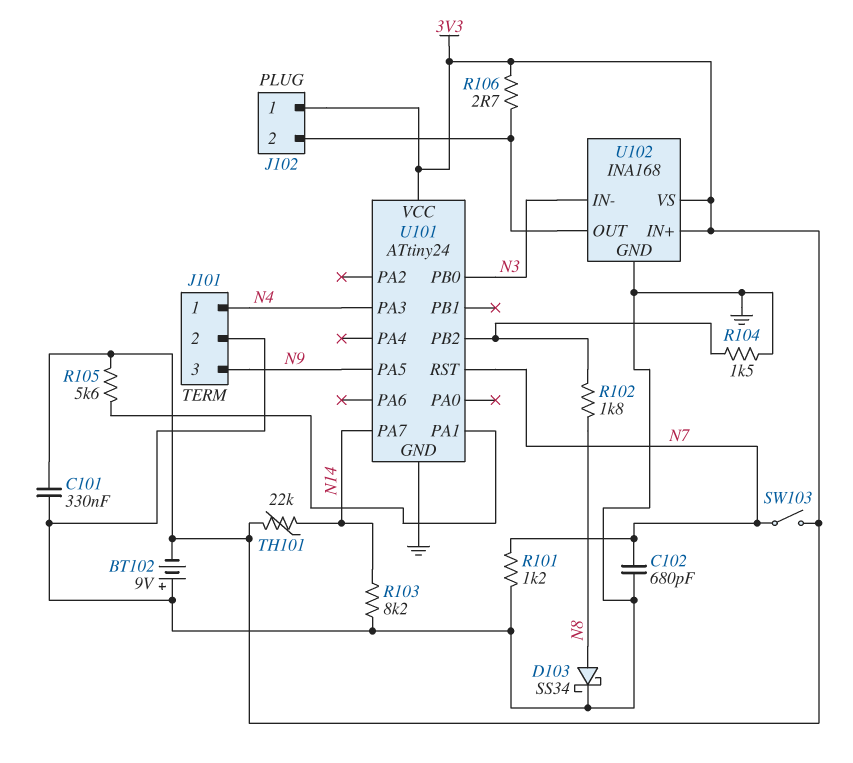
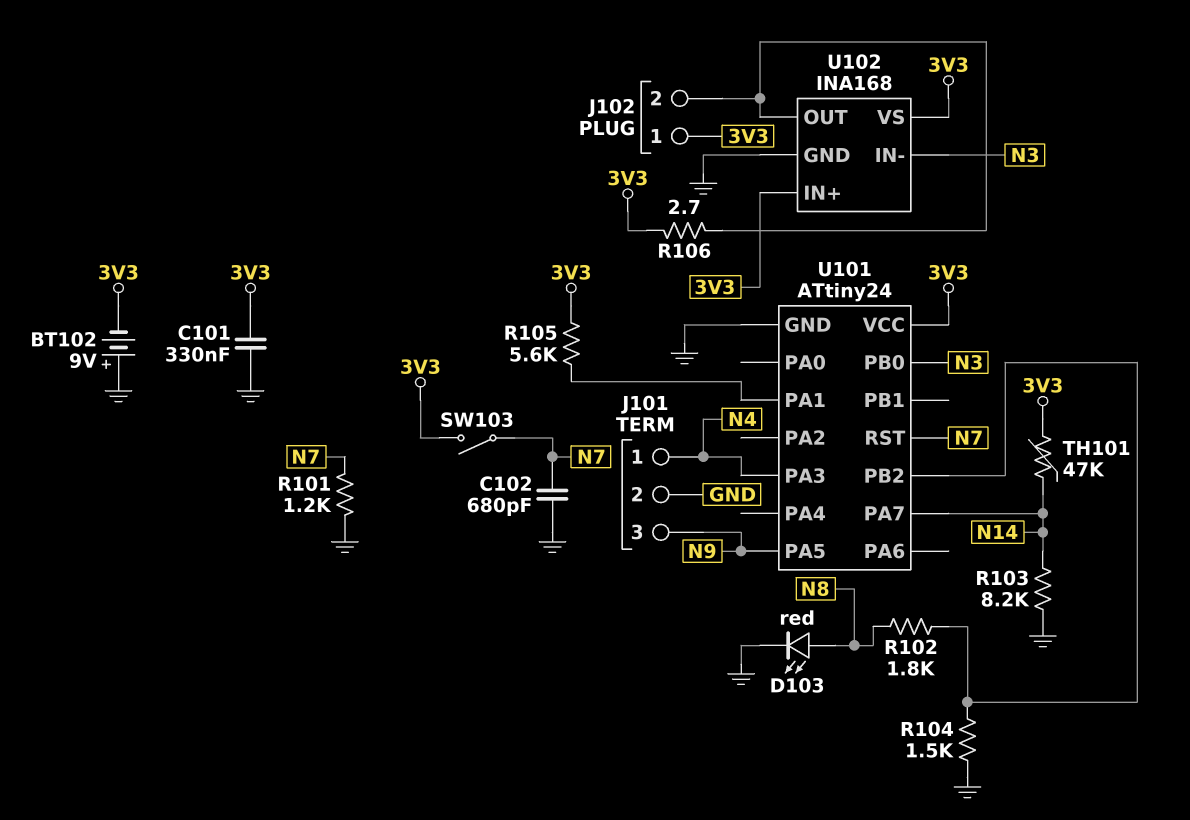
D103: schottky SS34 (A N8, K GND) -> LED red (A N8, K GND)
TH101: 22k (3V3, N14) -> 47k (3V3, N14)

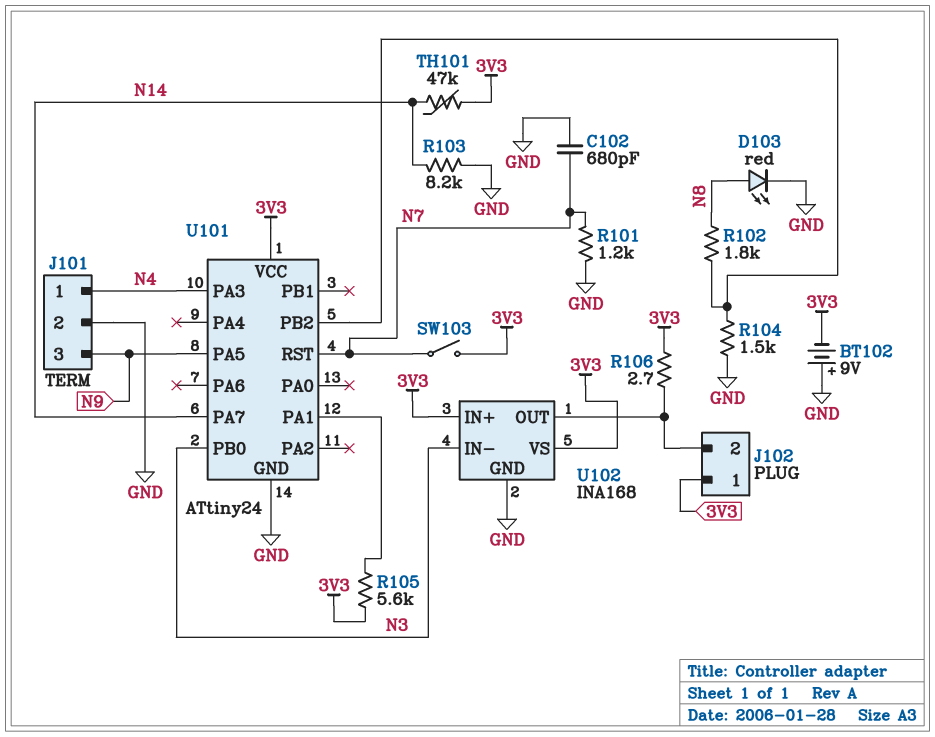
C101: 330nF (3V3, GND) -> none

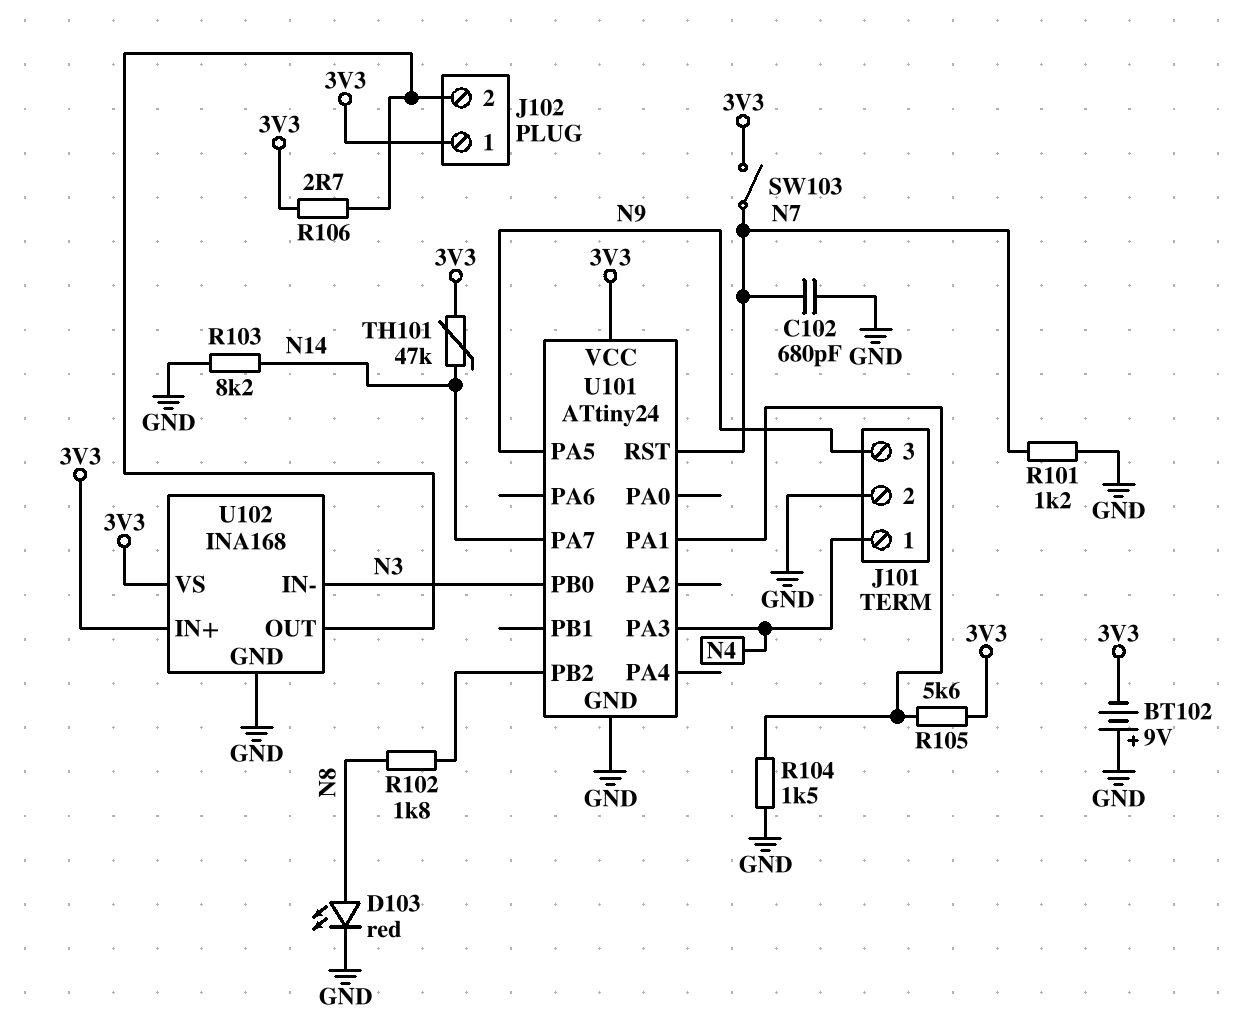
R104: 1.5k (GND, U101/PB2) -> 1.5k (GND, U101/PA1)

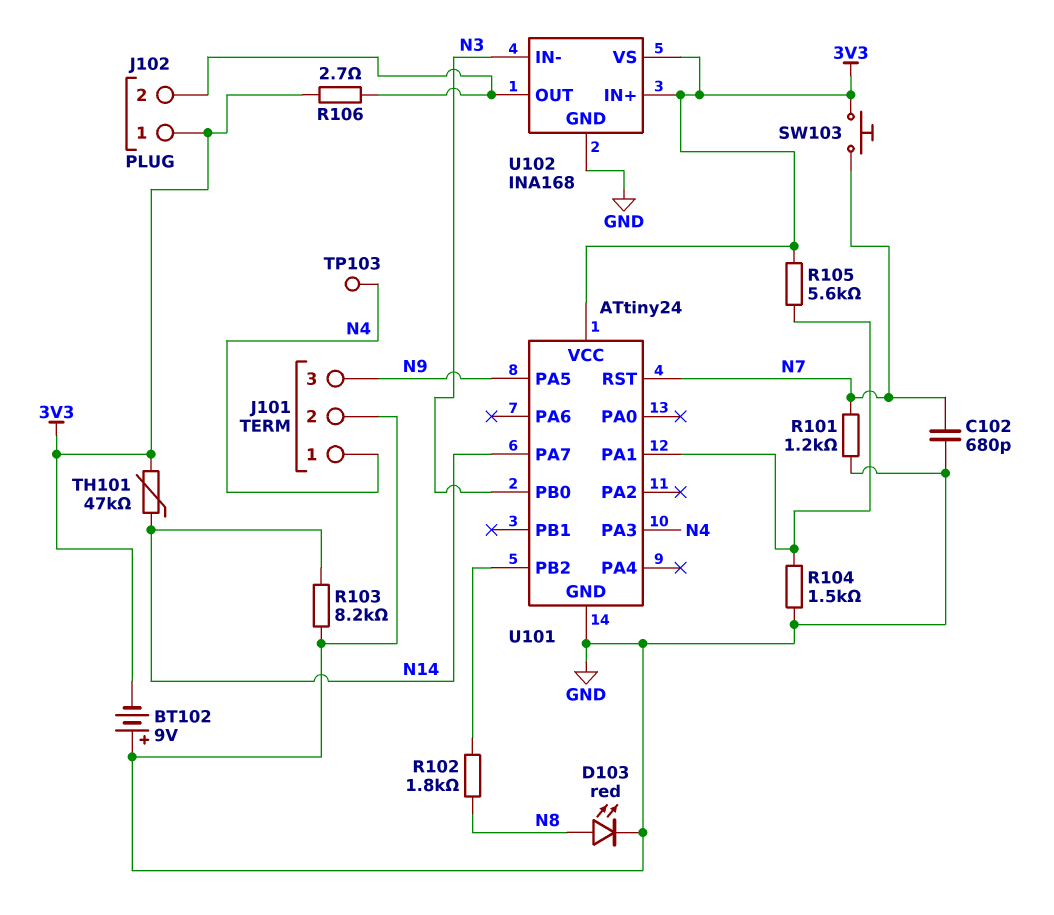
SW103: switch (3V3, N7) -> button (3V3, N7)
TP103: none -> test point (N4)

